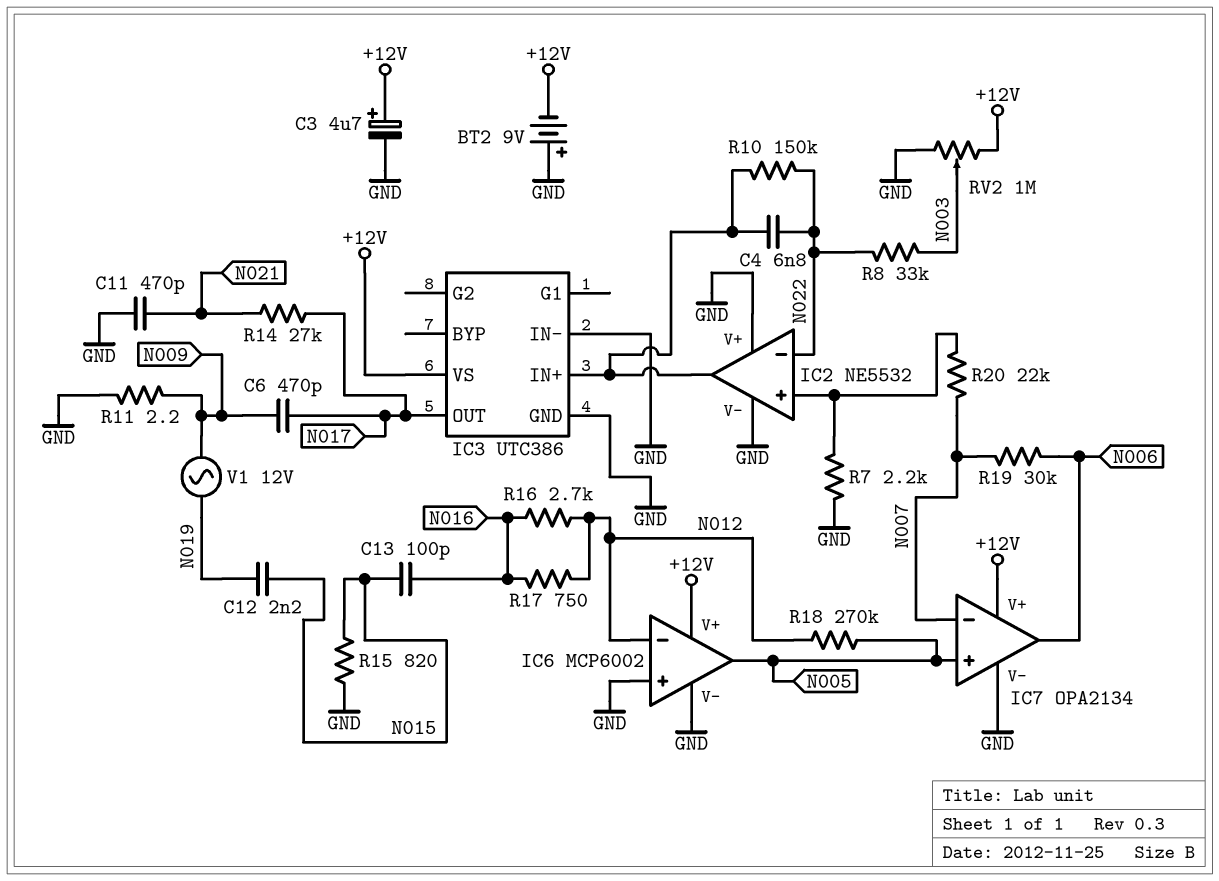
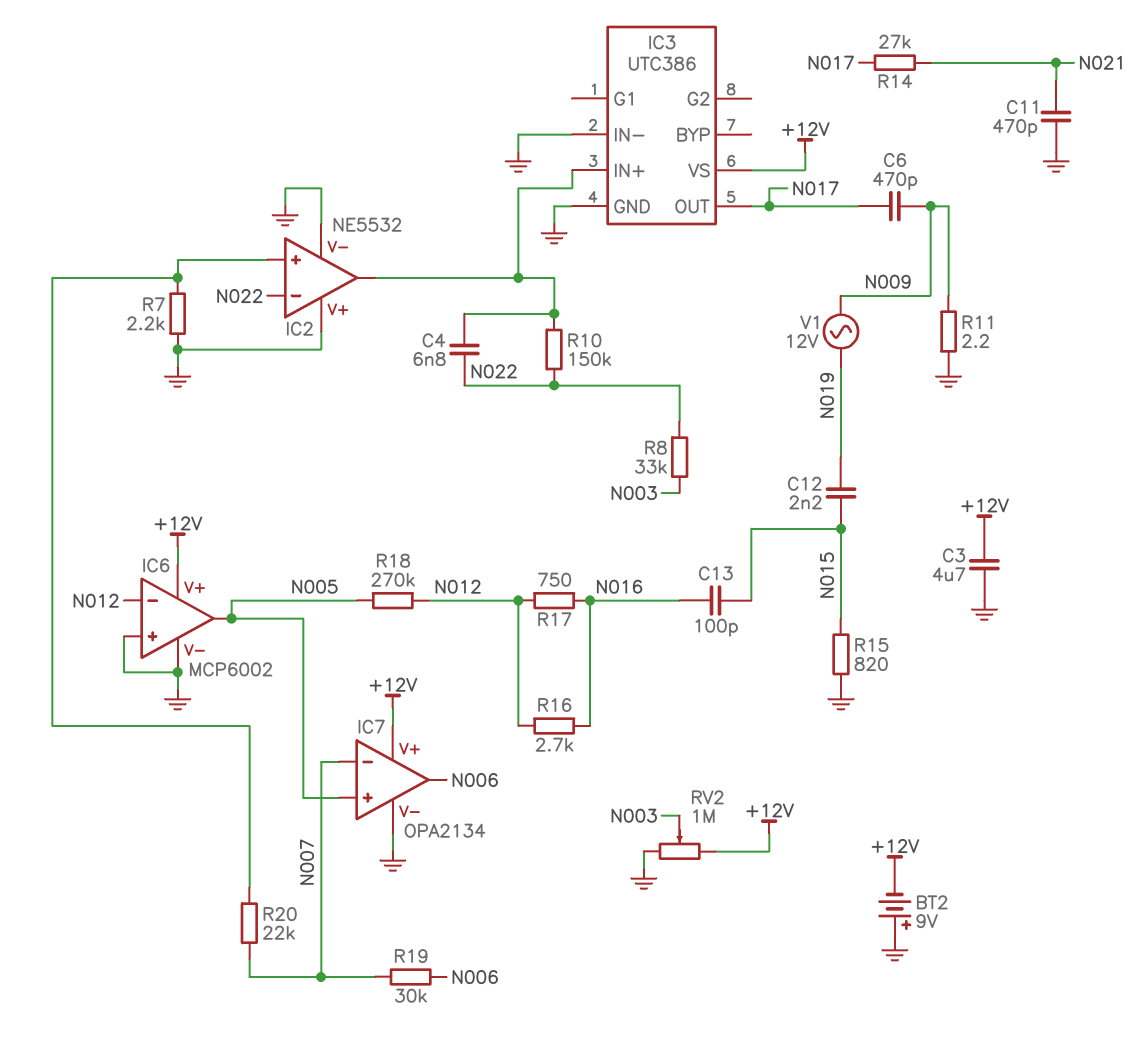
C3: 4.7uF (plus +12V, minus GND) -> 4.7uF (+12V, GND)

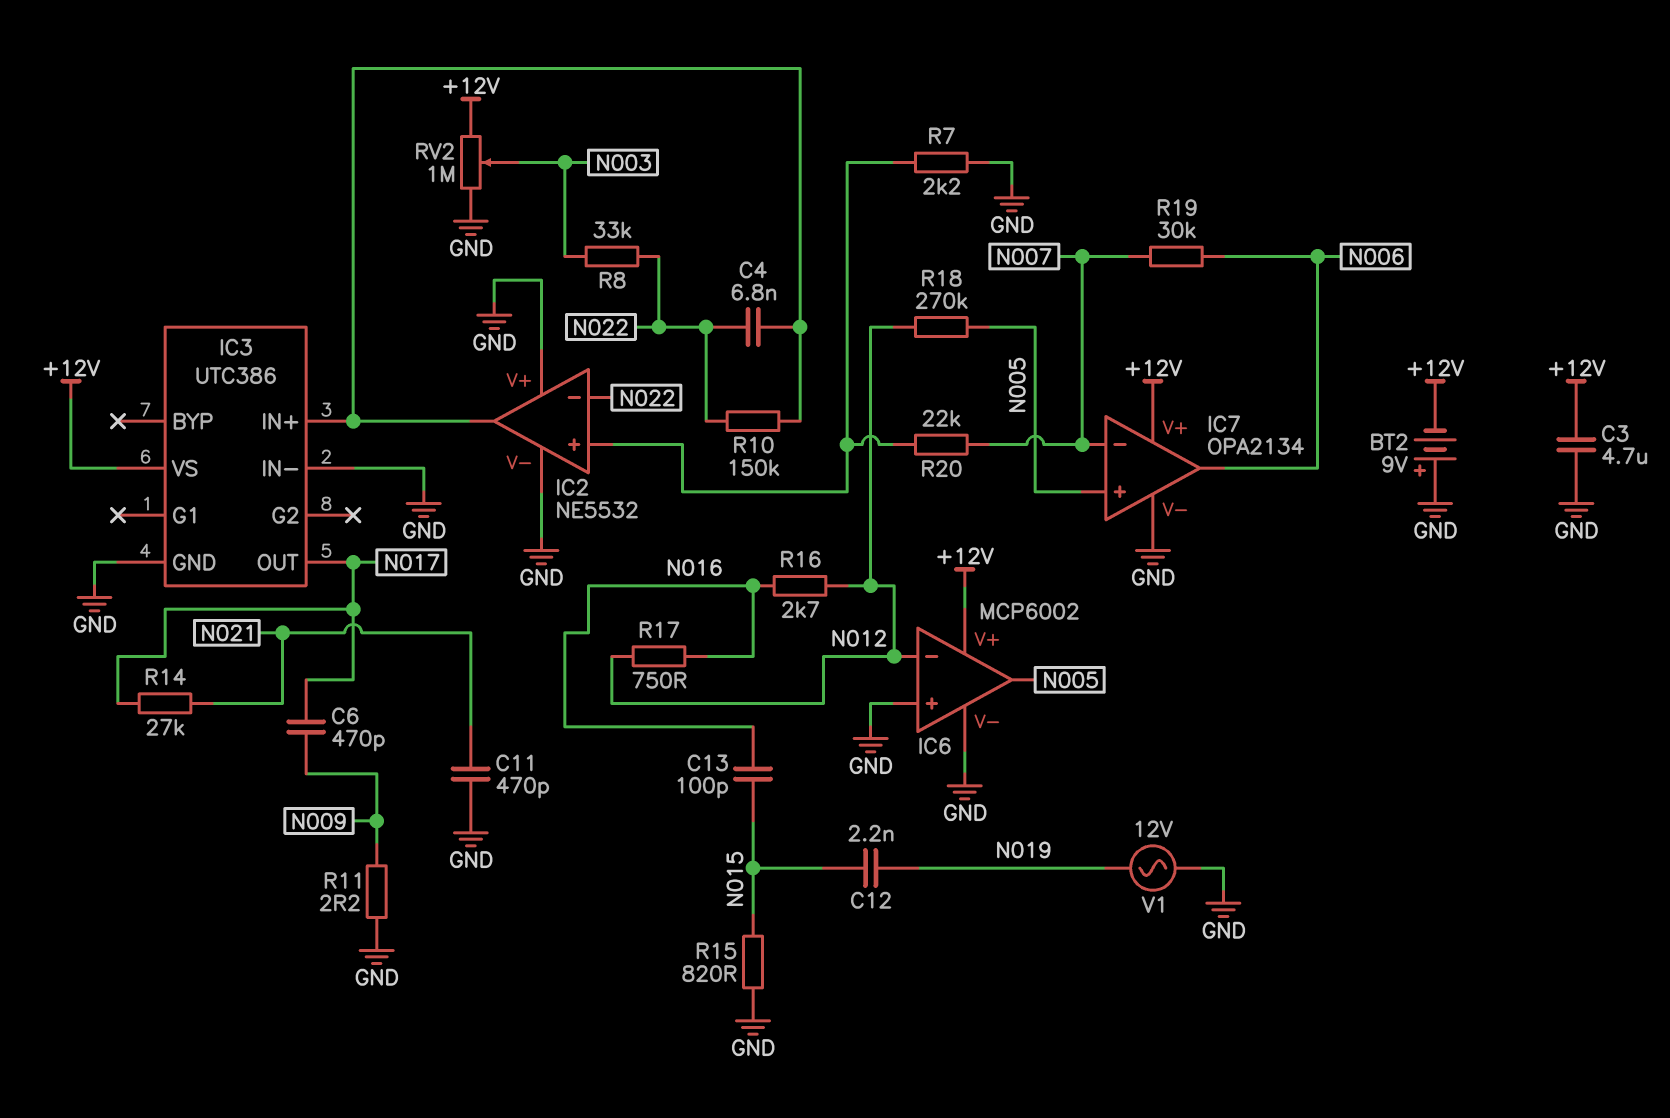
V1: AC 12V (N009, N019) -> AC 12V (GND, N019)

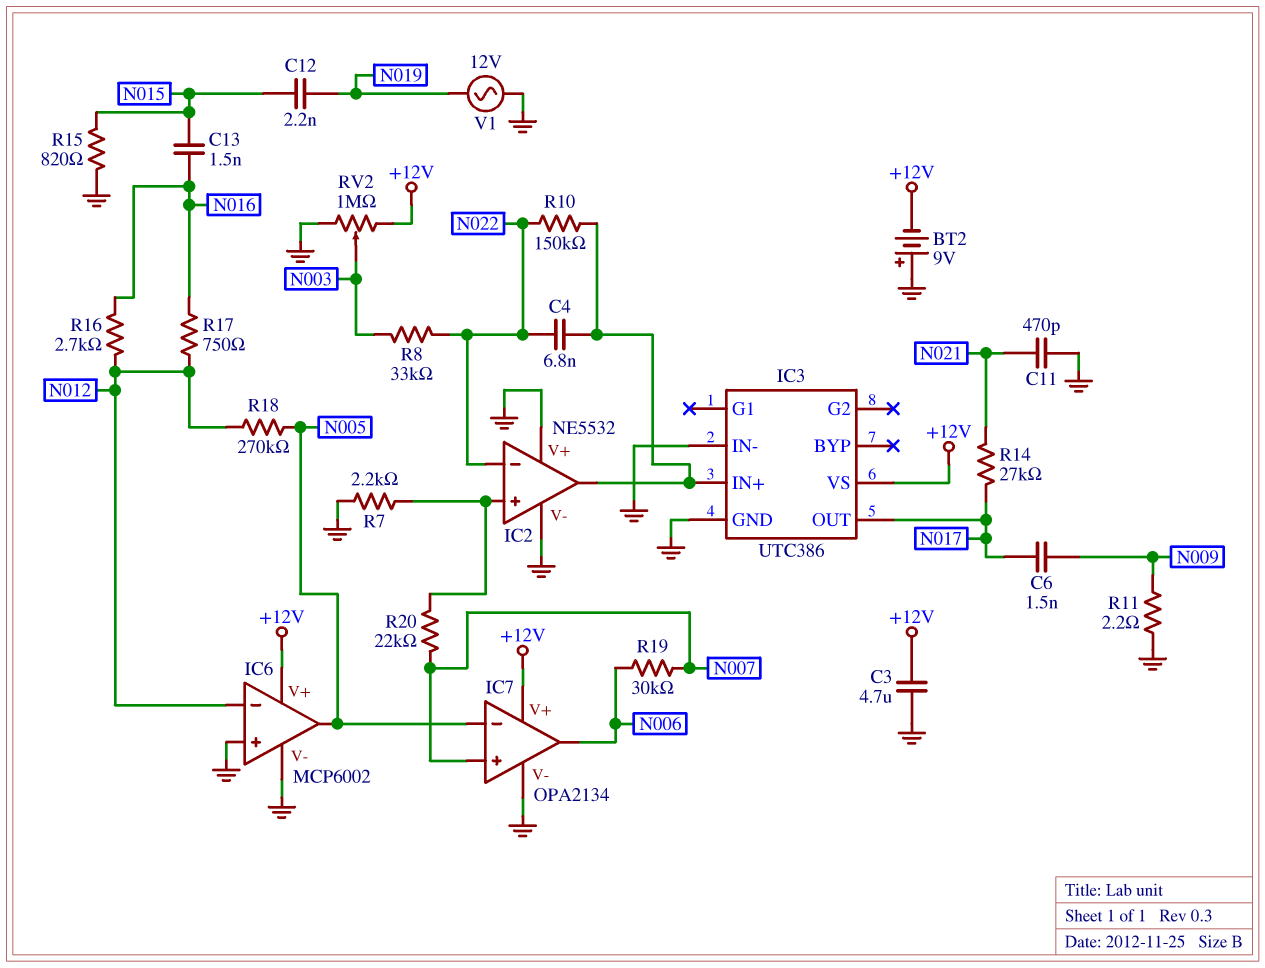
C6: 470pF (N009, N017) -> 1.5nF (N009, N017)
C13: 100pF (N015, N016) -> 1.5nF (N015, N016)
IC7 pin in+: N005 -> N007
IC7 pin in-: N007 -> N005

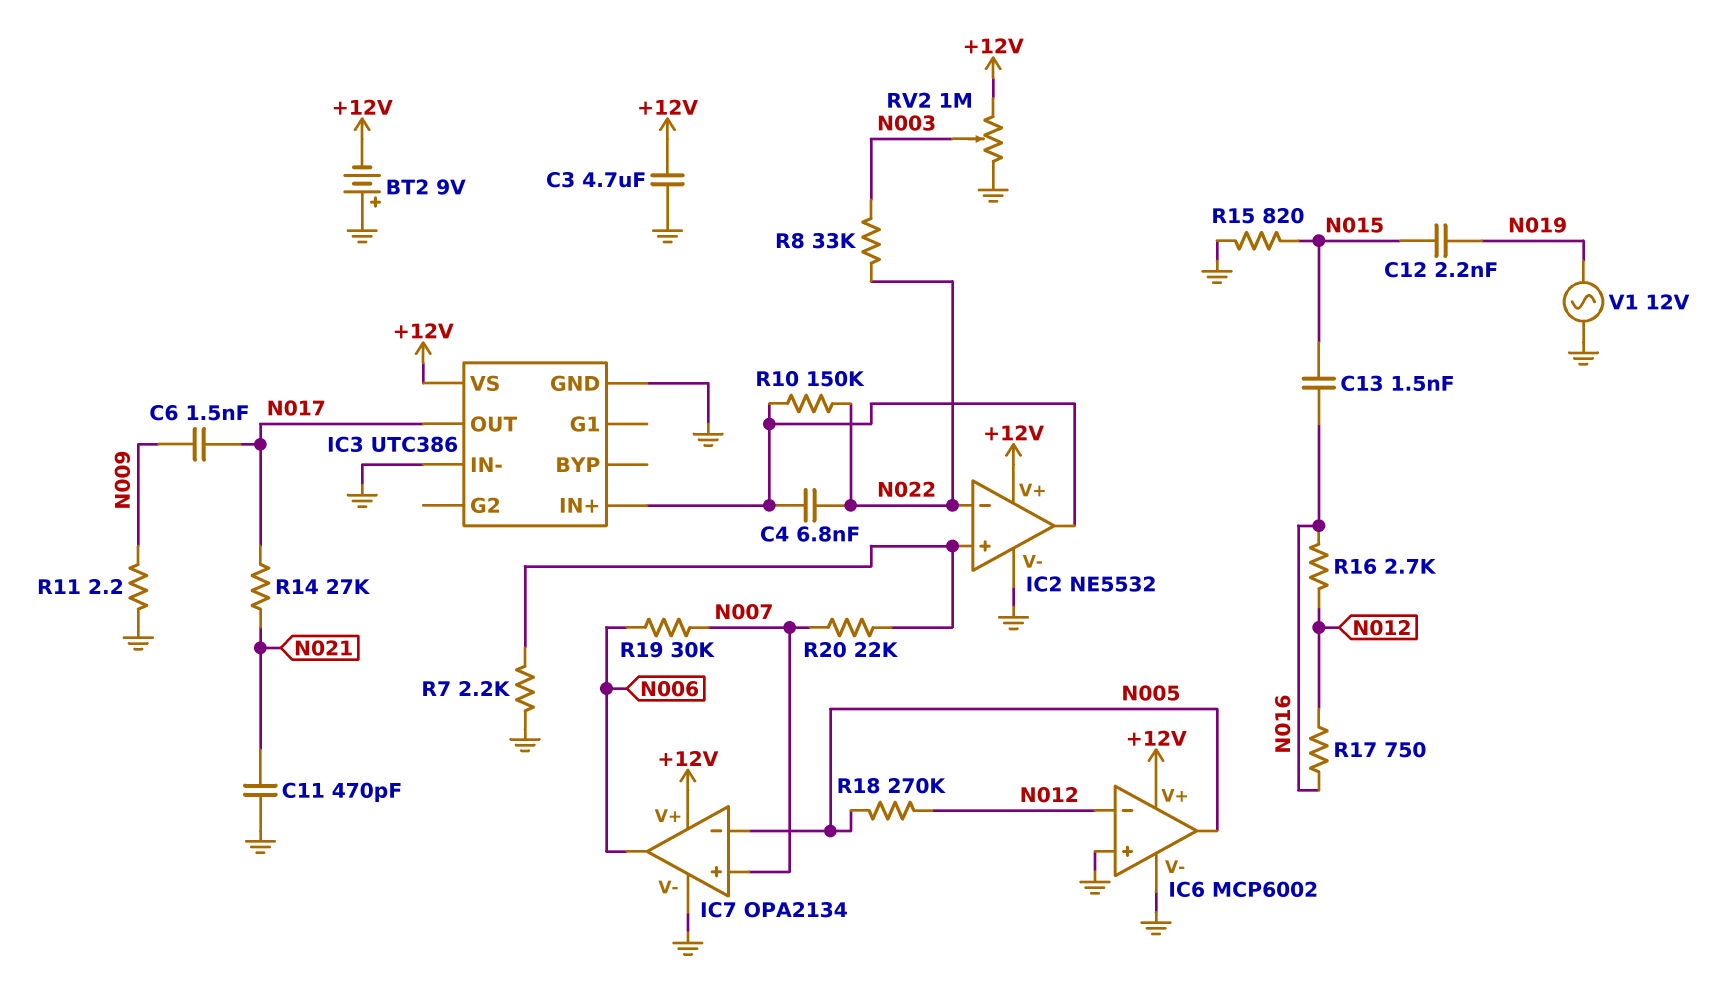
IC2 pin V+: GND -> +12V

